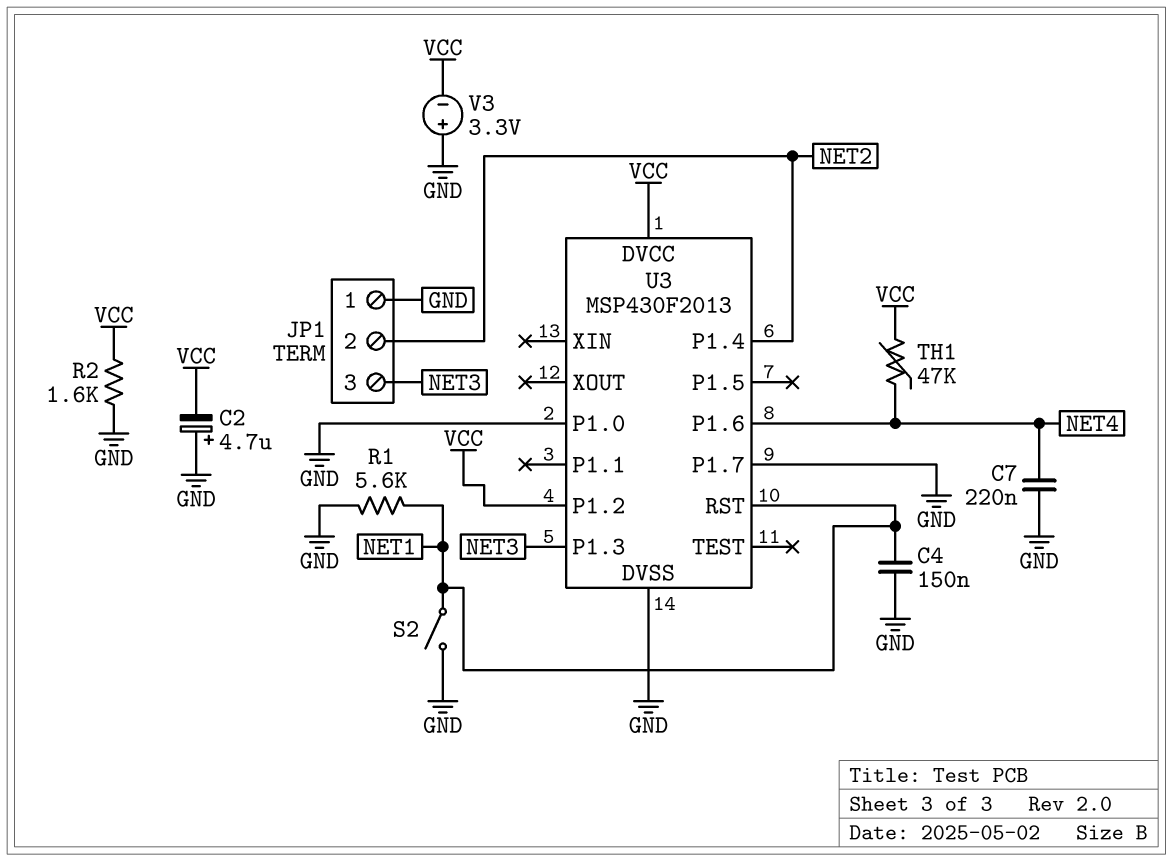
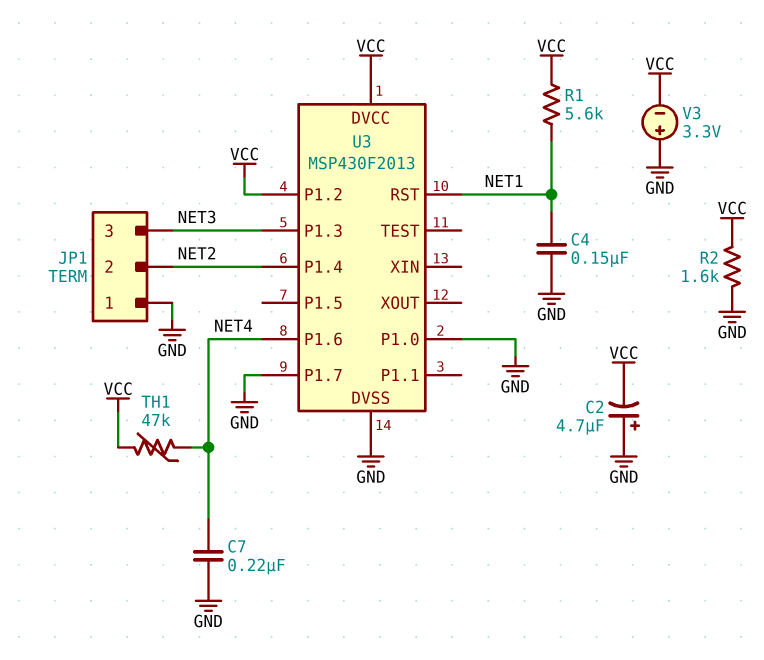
R1: 5.6k (GND, NET1) -> 5.6k (NET1, VCC)
S2: switch (GND, NET1) -> none

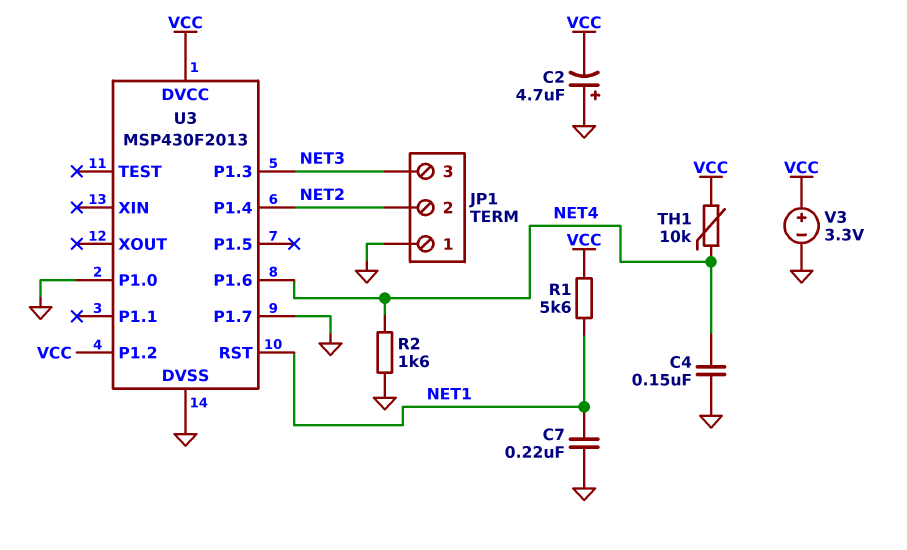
C4: 150nF (GND, NET1) -> 150nF (GND, NET4)
C7: 220nF (GND, NET4) -> 220nF (GND, NET1)
R2: 1.6k (GND, VCC) -> 1.6k (GND, NET4)
TH1: 47k (NET4, VCC) -> 10k (NET4, VCC)
V3: 3.3V (plus GND, minus VCC) -> 3.3V (plus VCC, minus GND)

